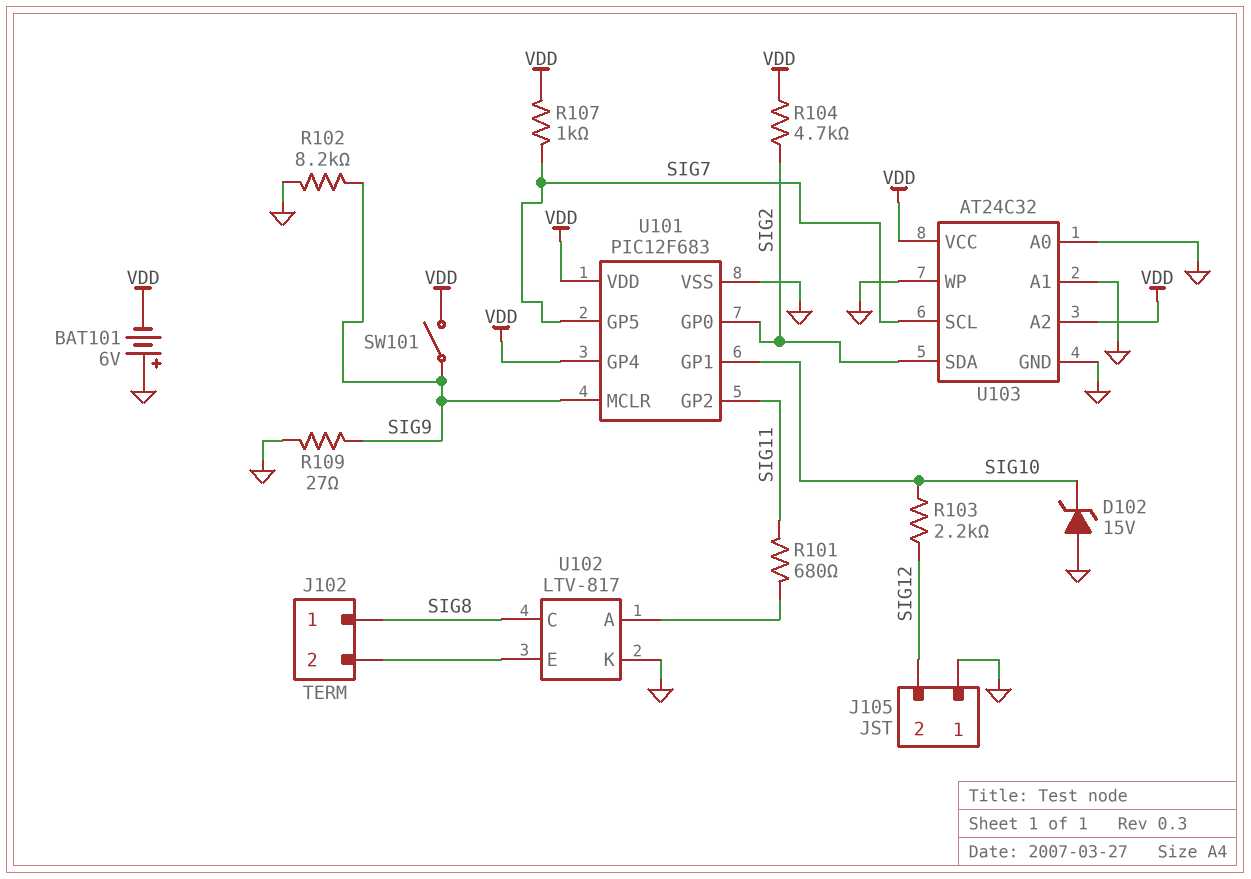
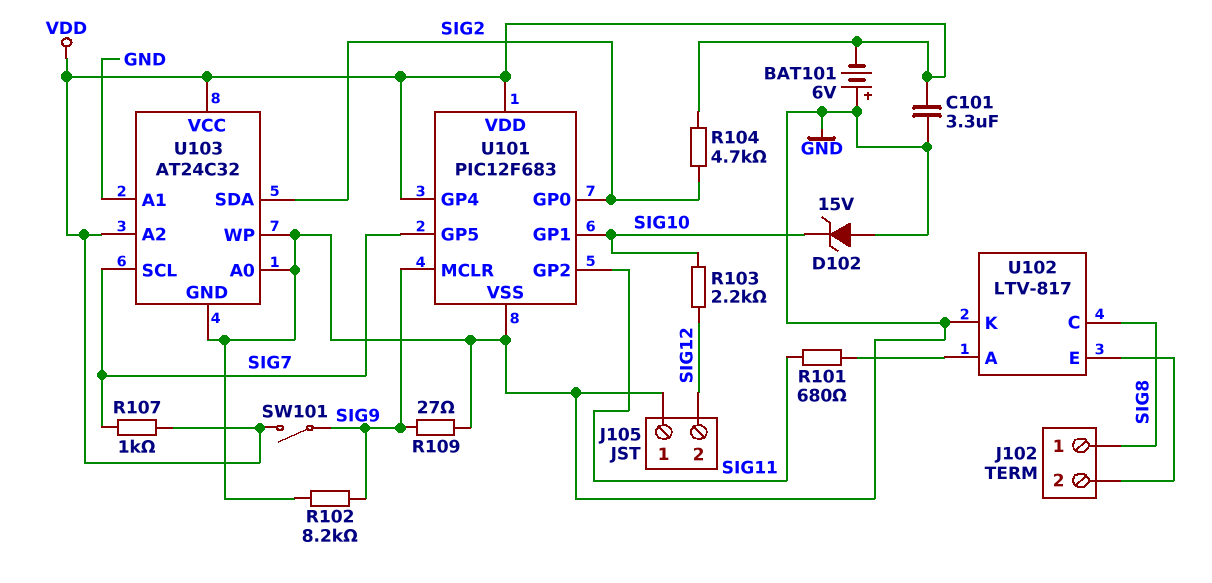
C101: none -> 3.3uF (GND, VDD)

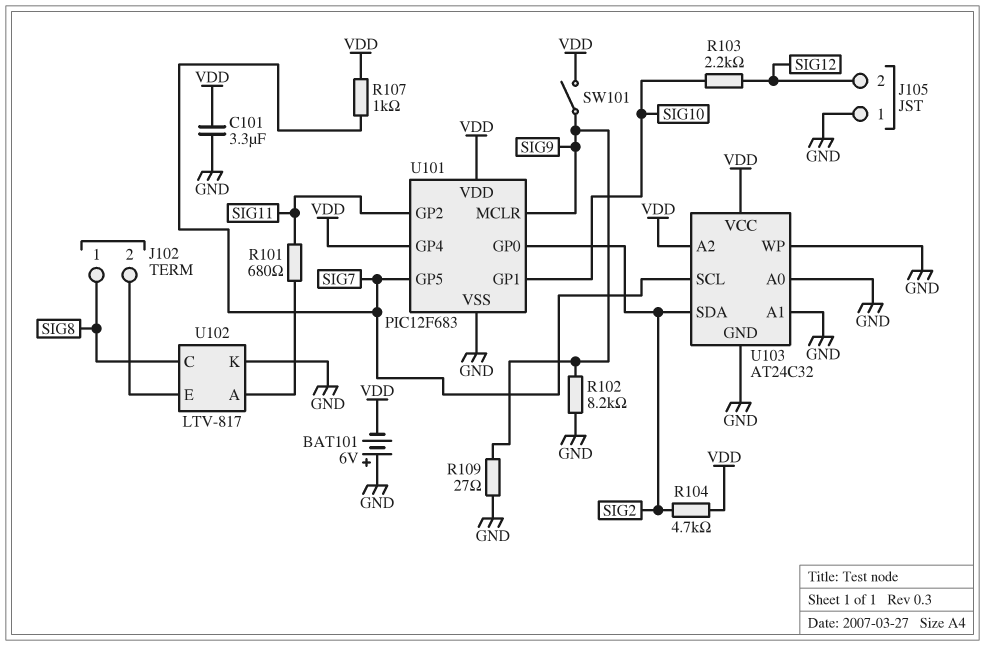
D102: zener 15V (A GND, K SIG10) -> none

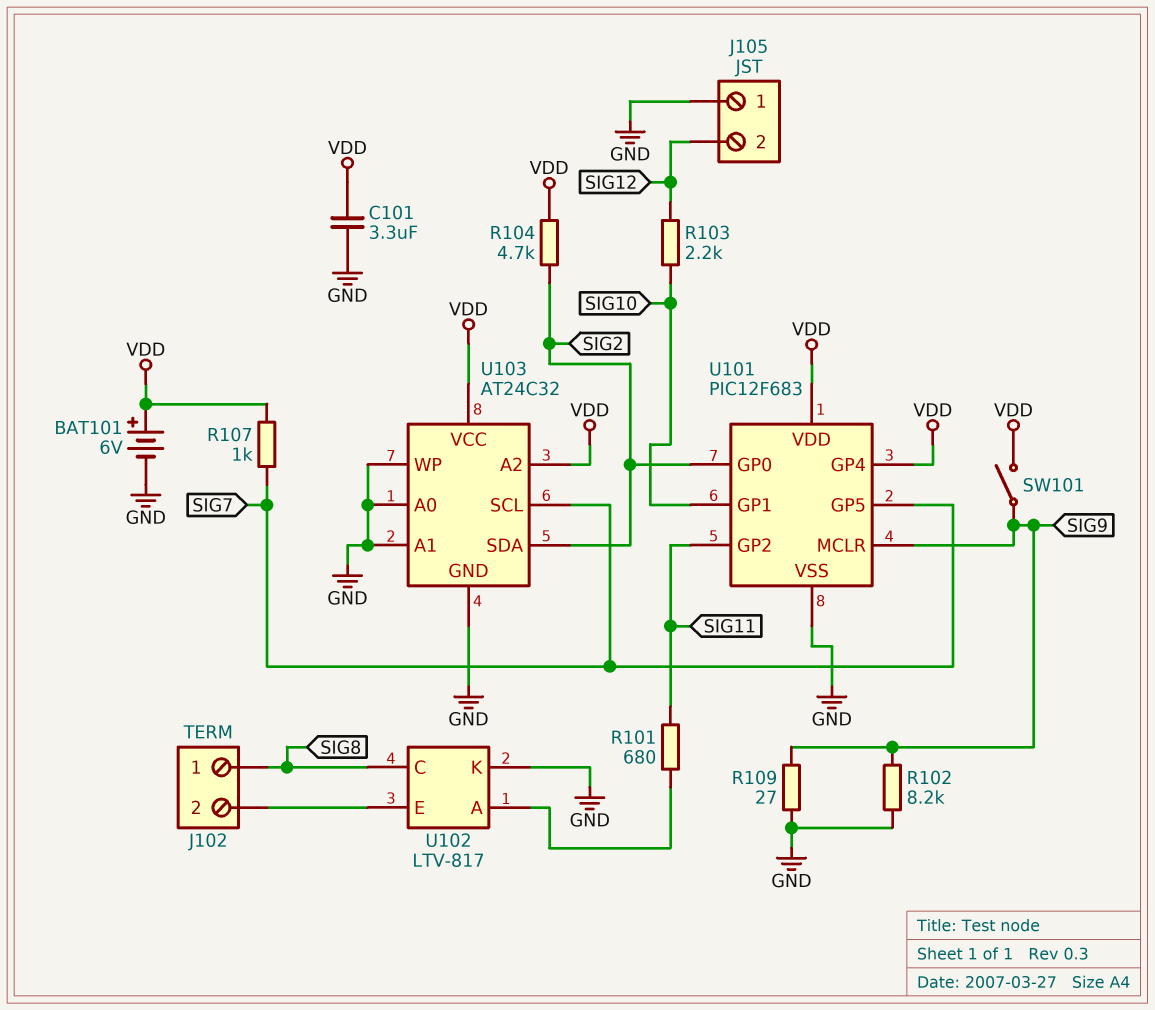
BAT101: 6V (plus GND, minus VDD) -> 6V (plus VDD, minus GND)

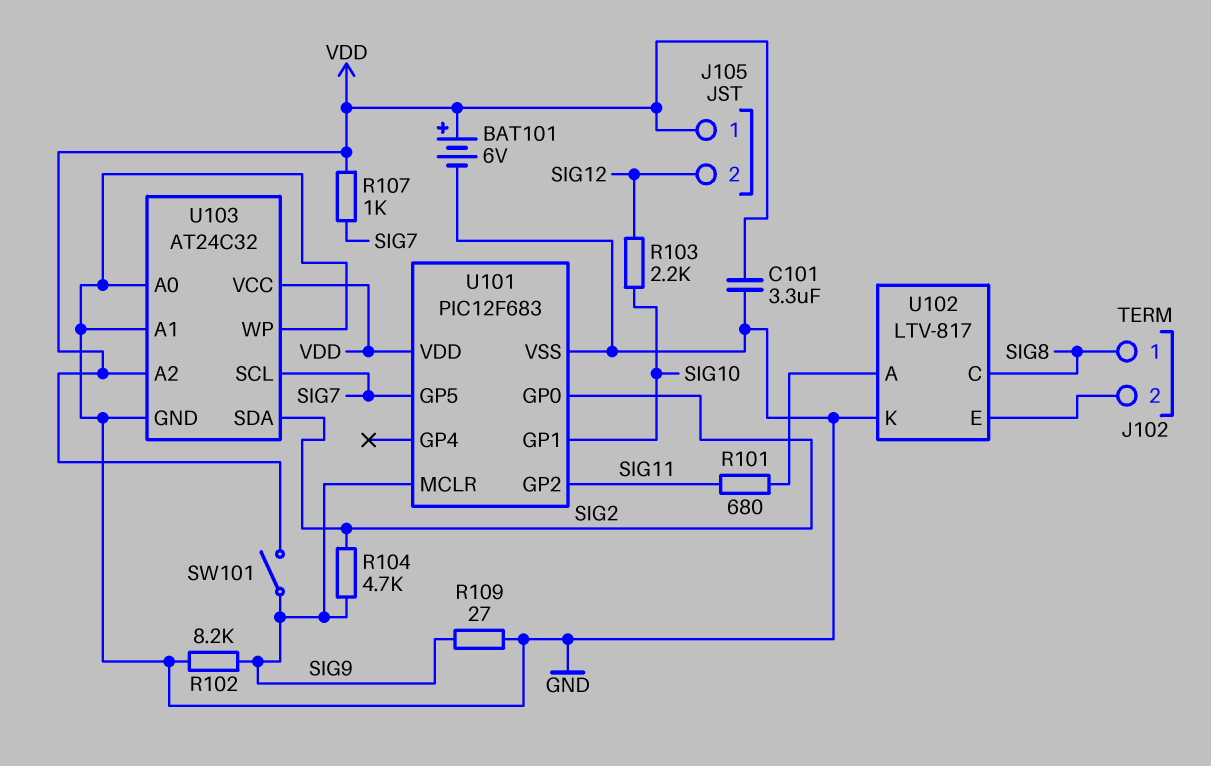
J105 pin 1: GND -> VDD
R104: 4.7k (SIG2, VDD) -> 4.7k (SIG2, SIG9)
U101 pin GP4: VDD -> none

